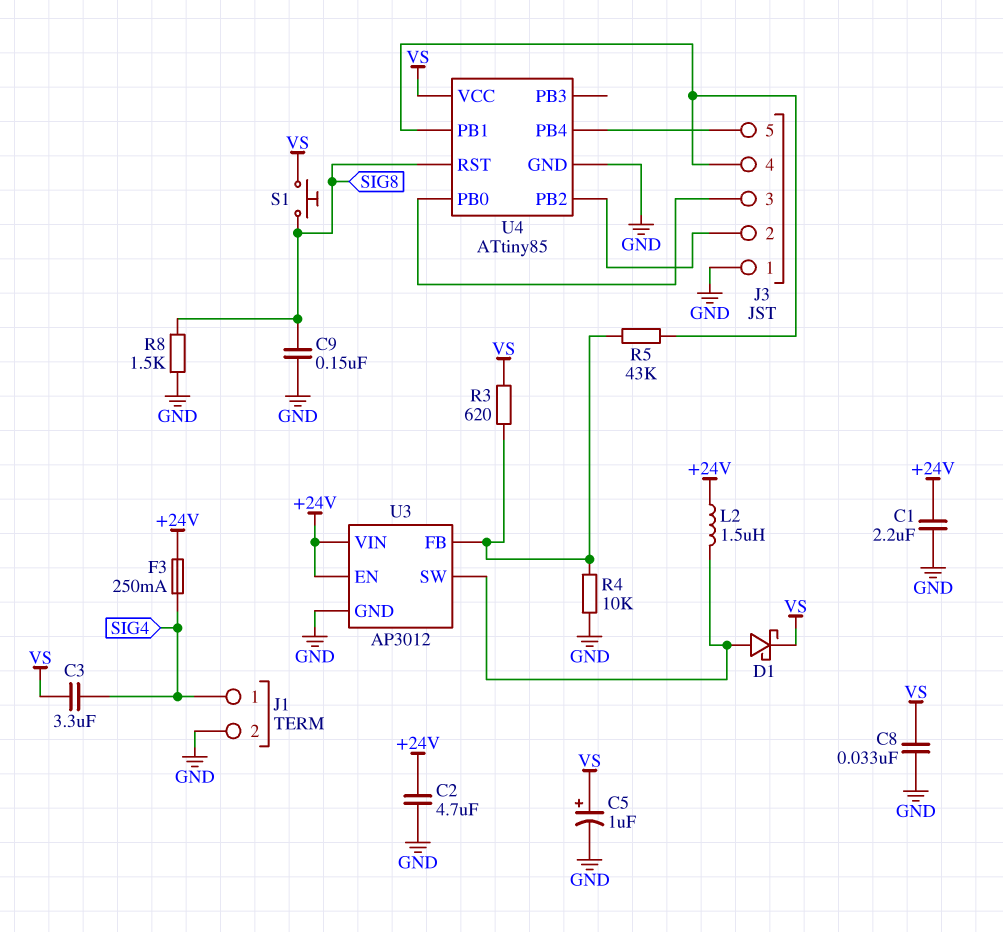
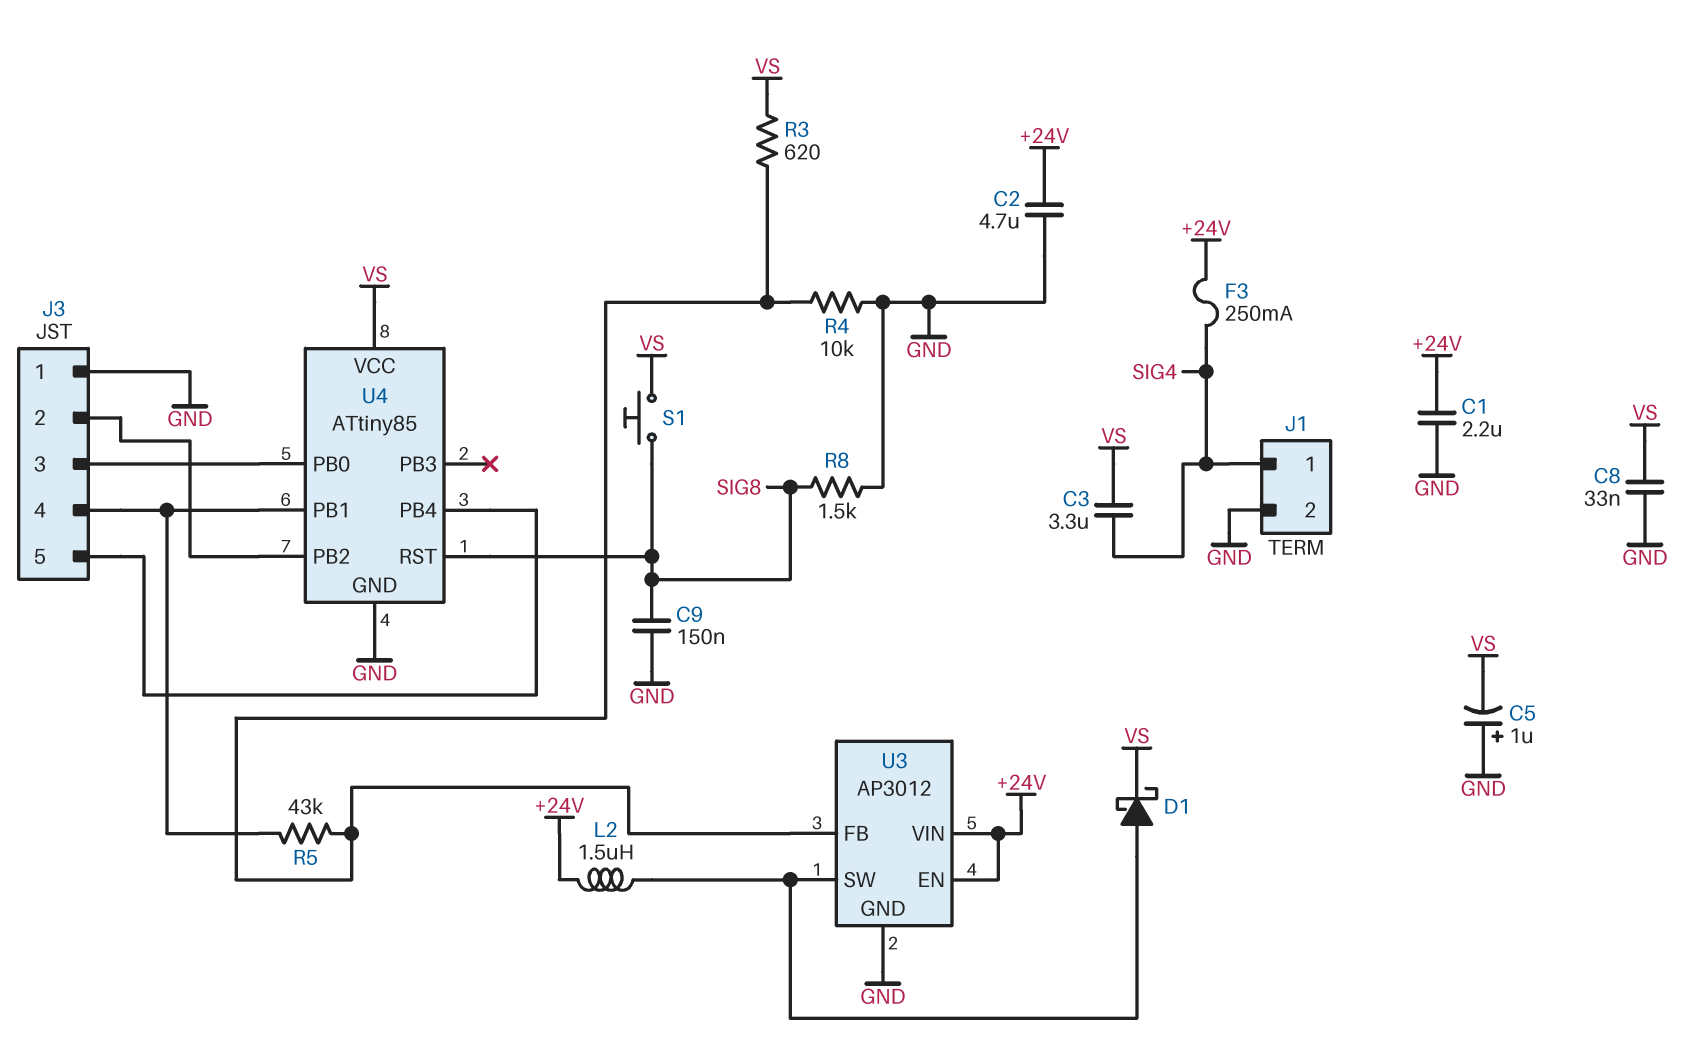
C5: 1uF (plus VS, minus GND) -> 1uF (plus GND, minus VS)

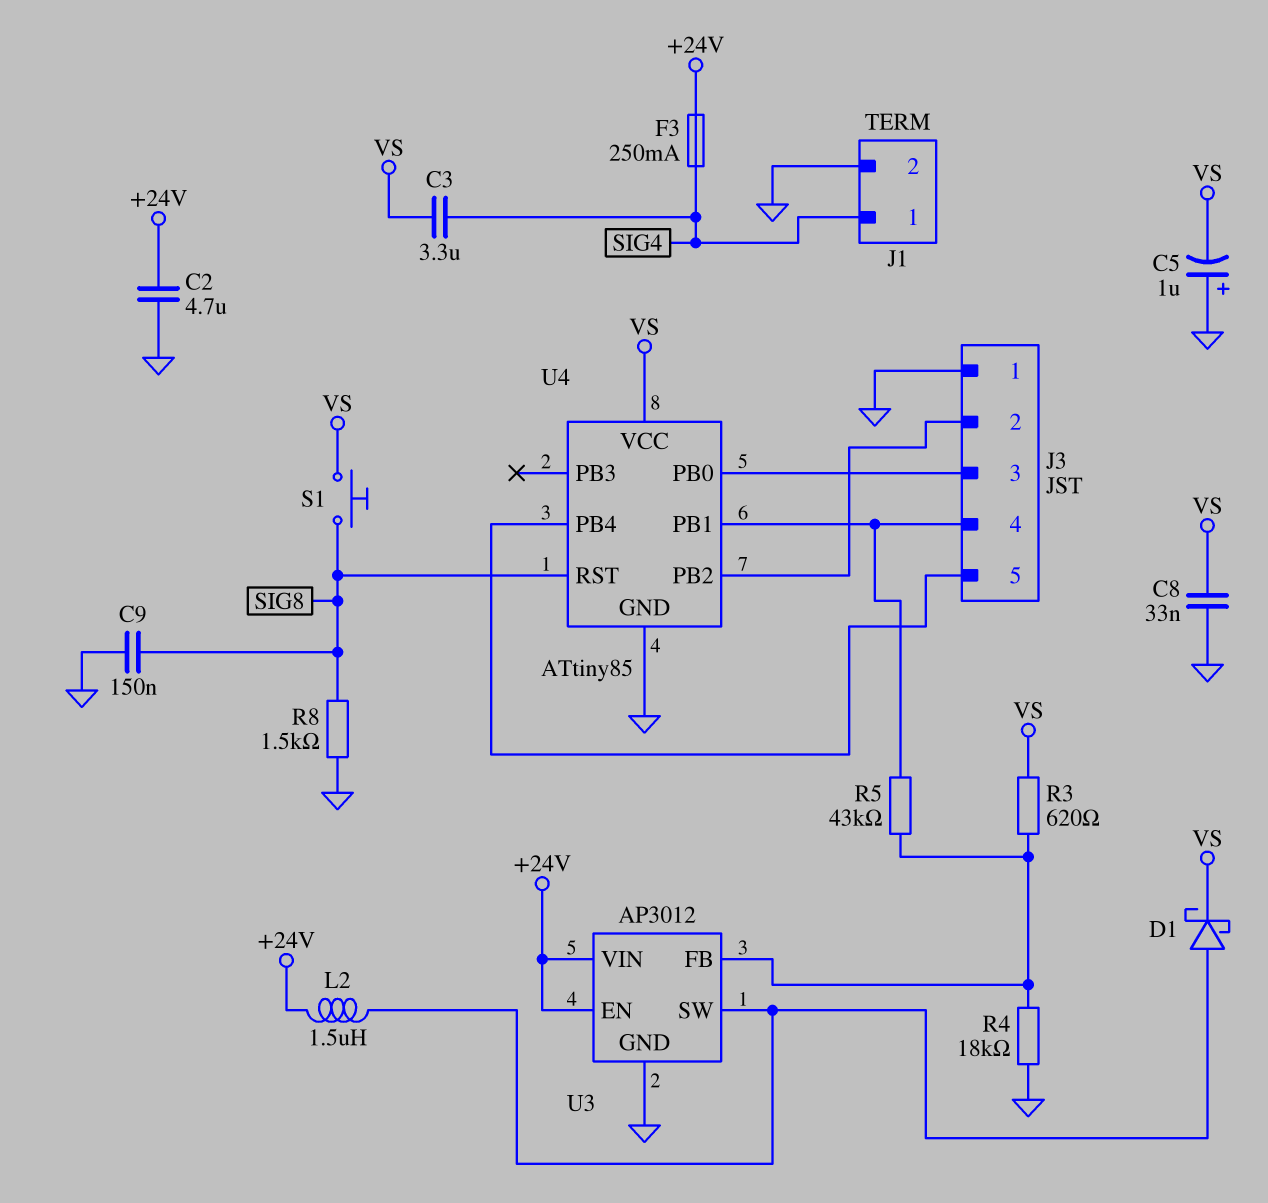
C1: 2.2uF (+24V, GND) -> none
R4: 10k (GND, U3/FB) -> 18k (GND, U3/FB)

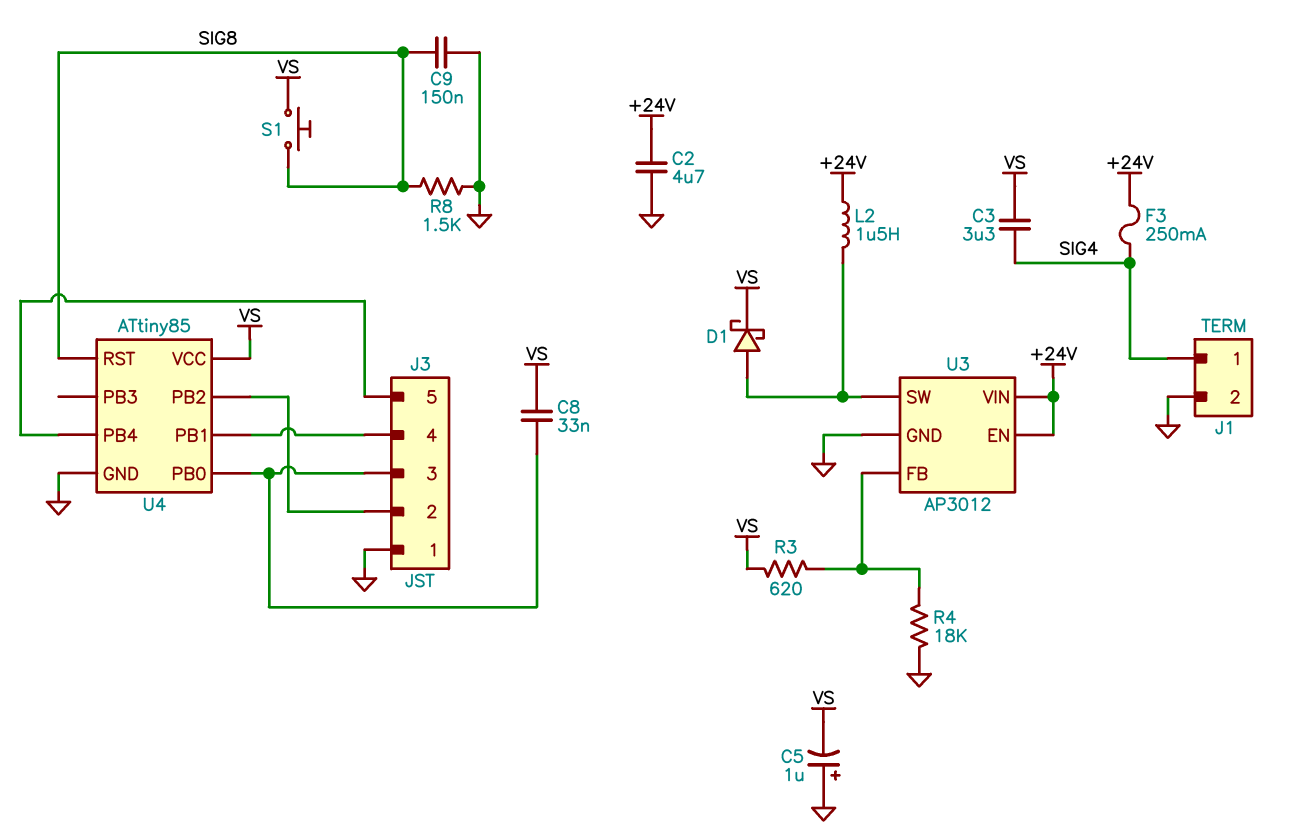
C8: 33nF (GND, VS) -> 33nF (J3/3, VS)
R5: 43k (J3/4, U3/FB) -> none

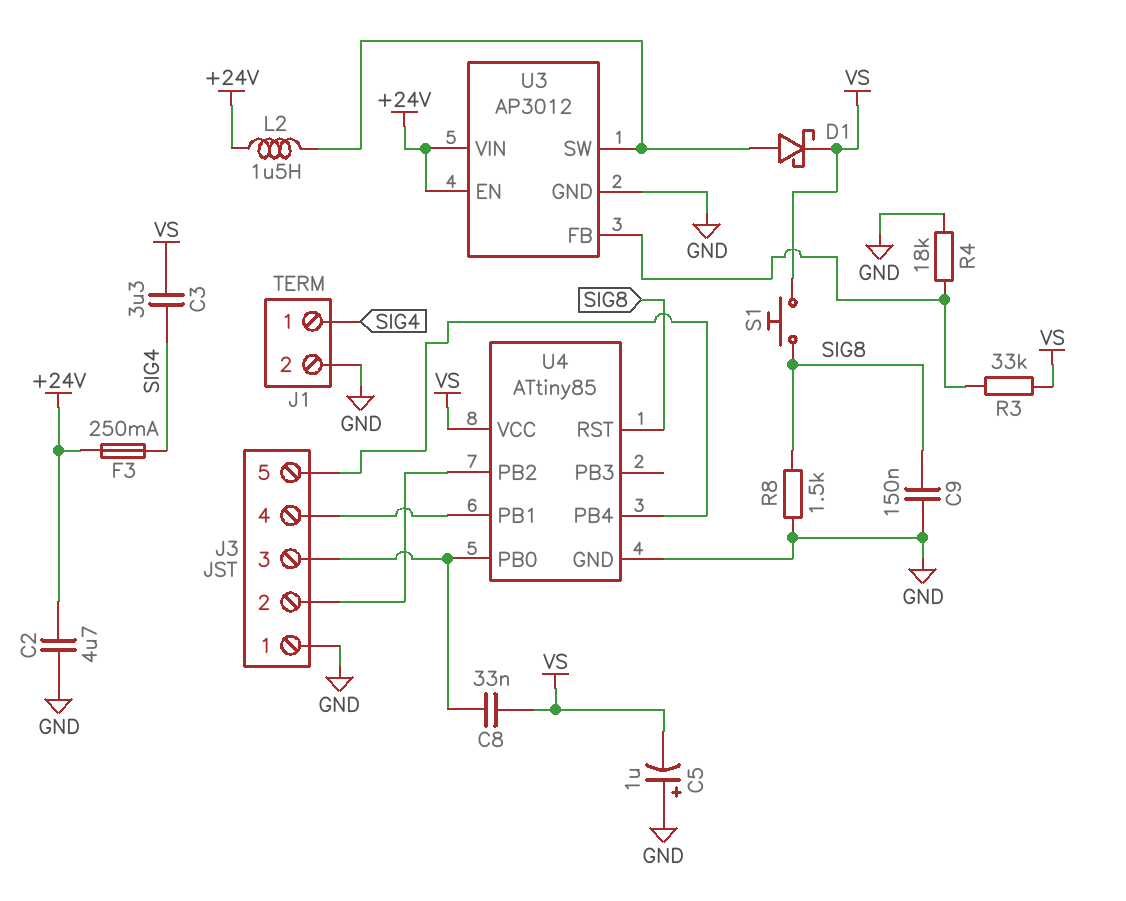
R3: 620 (U3/FB, VS) -> 33k (U3/FB, VS)

